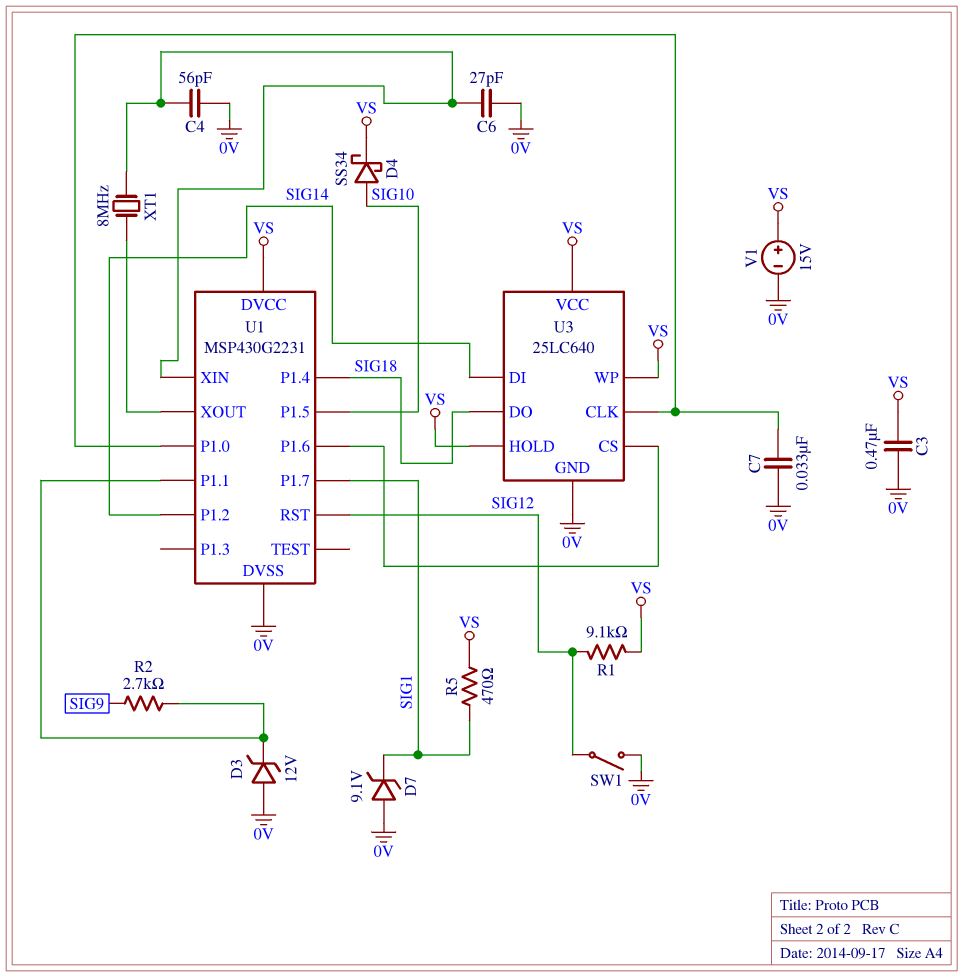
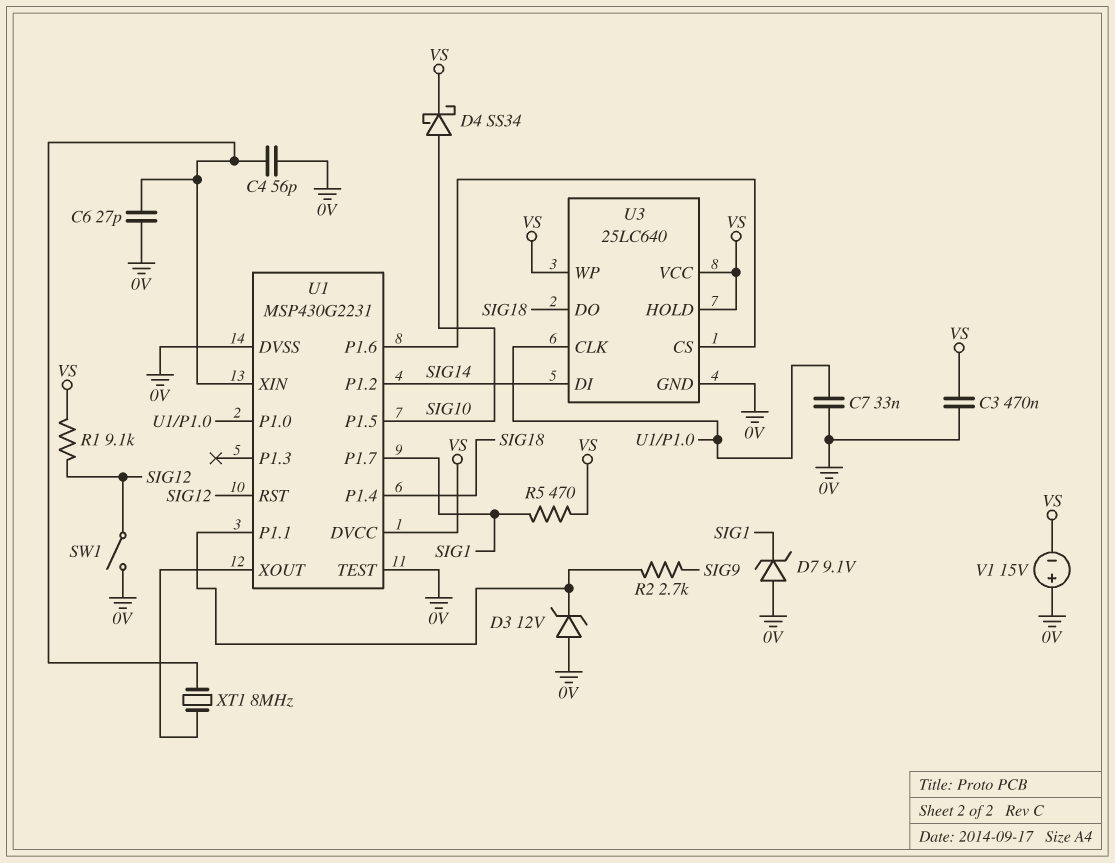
U1 pin TEST: none -> 0V
V1: 15V (plus VS, minus 0V) -> 15V (plus 0V, minus VS)

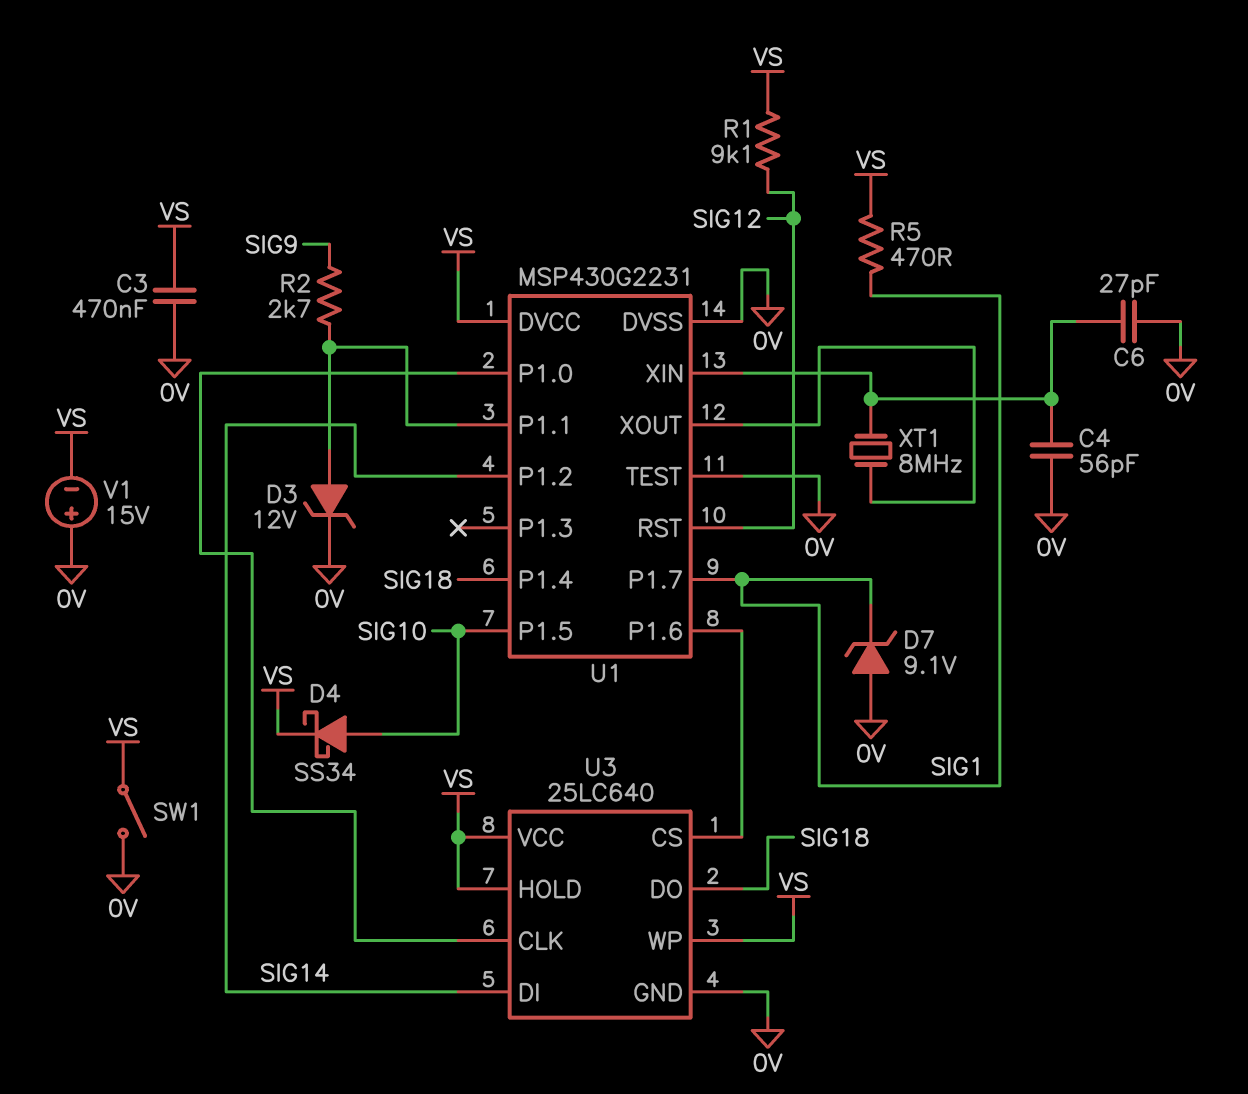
C7: 33nF (0V, U1/P1.0) -> none
D3: zener 12V (A 0V, K U1/P1.1) -> zener 12V (A U1/P1.1, K 0V)
SW1: switch (0V, SIG12) -> switch (0V, VS)

